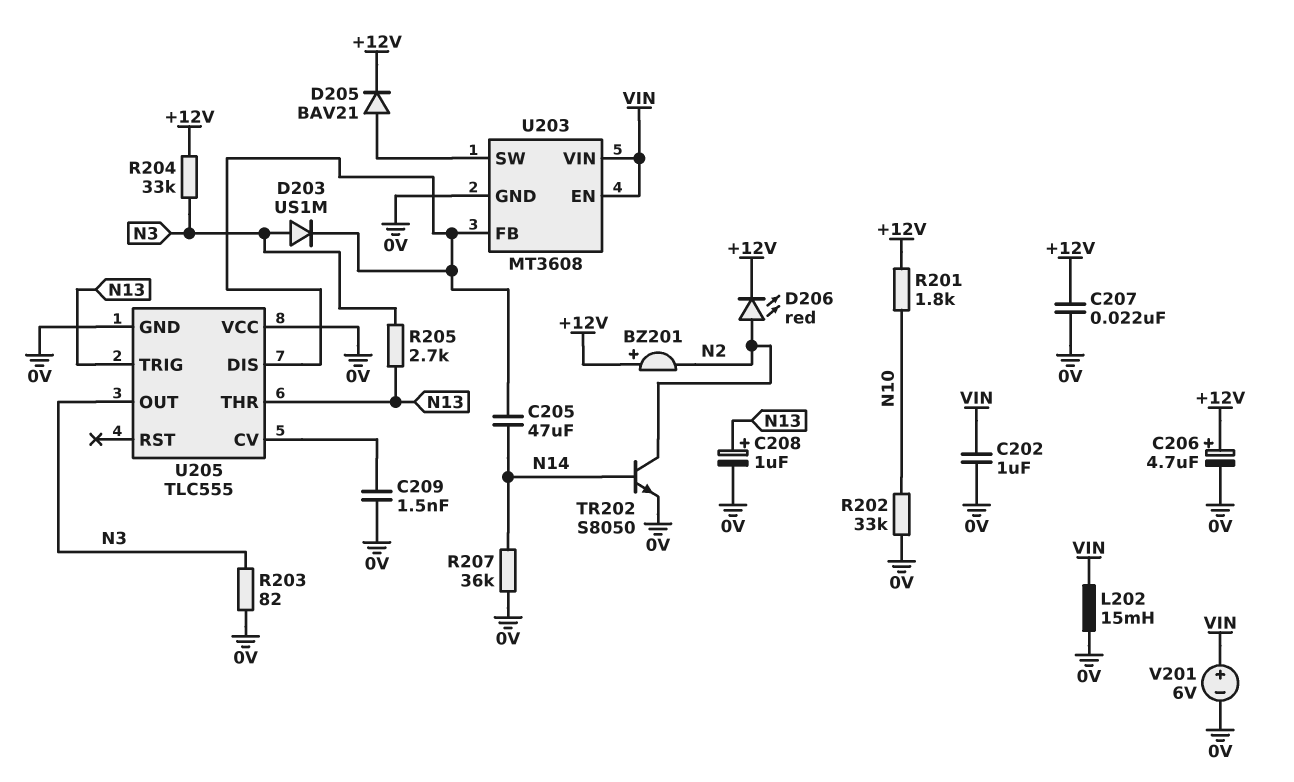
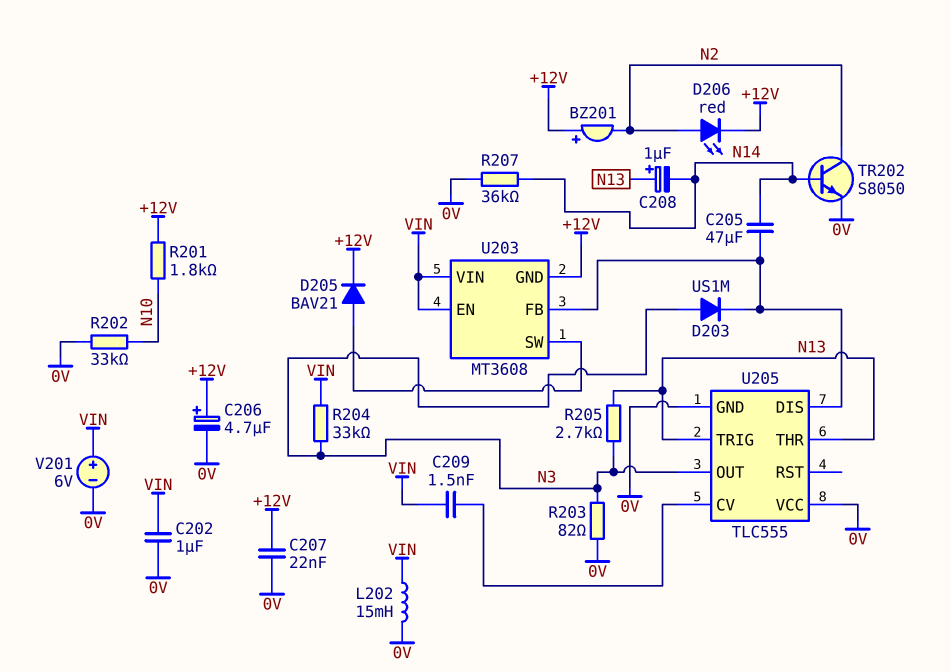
C208: 1uF (plus N13, minus 0V) -> 1uF (plus N13, minus N14)
C209: 1.5nF (0V, U205/CV) -> 1.5nF (U205/CV, VIN)
R204: 33k (+12V, N3) -> 33k (N3, VIN)
U203 pin GND: 0V -> +12V

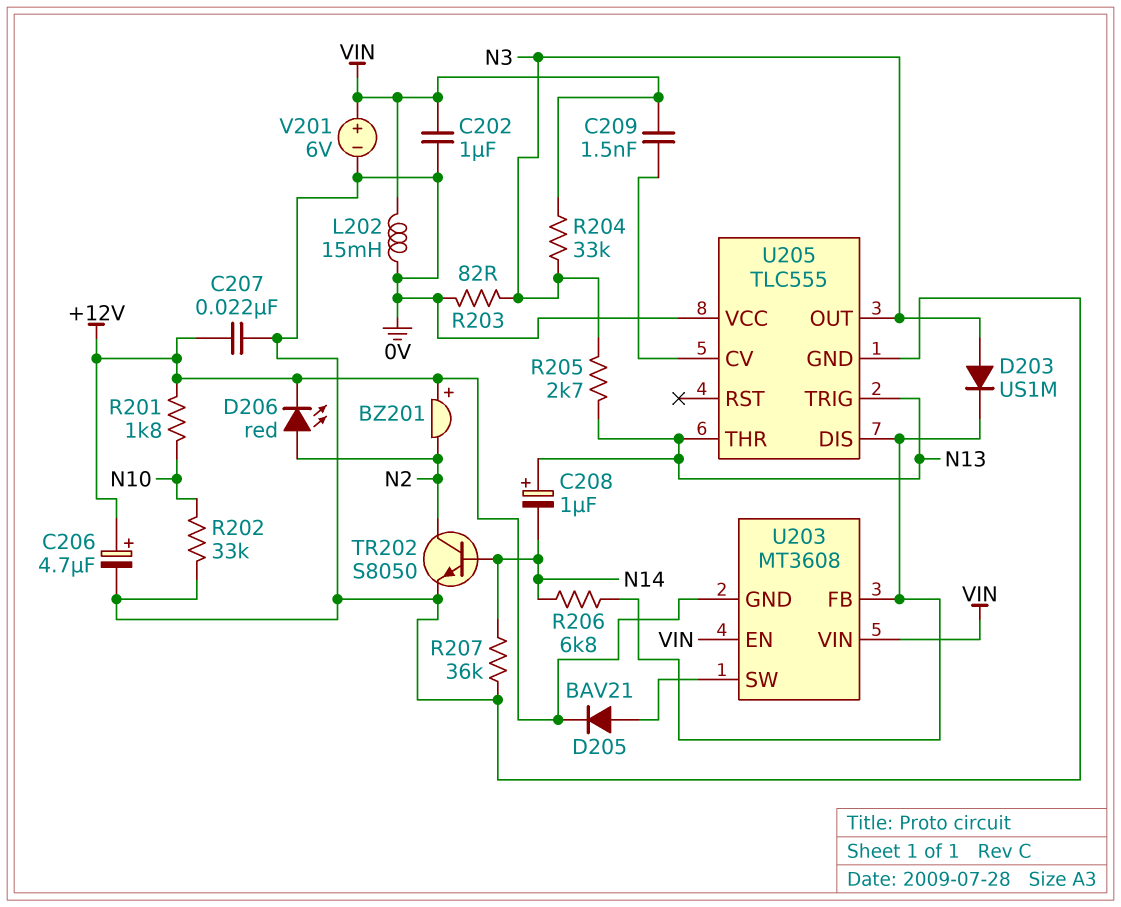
C205: 47uF (N14, U203/FB) -> none
R206: none -> 6.8k (N14, U203/FB)

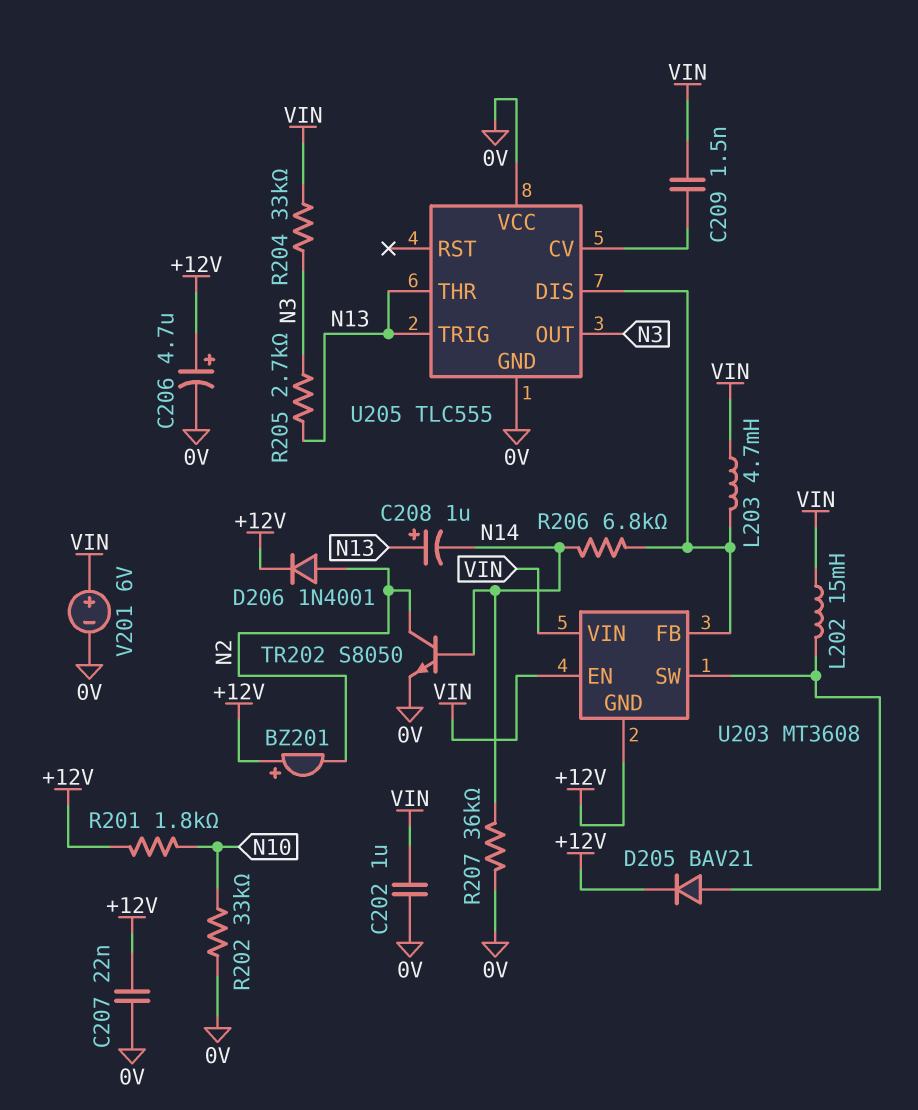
D203: diode US1M (A N3, K U203/FB) -> none
D206: LED red (A N2, K +12V) -> diode 1N4001 (A N2, K +12V)
L202: 15mH (0V, VIN) -> 15mH (U203/SW, VIN)
L203: none -> 4.7mH (U203/FB, VIN)
R203: 82 (0V, N3) -> none

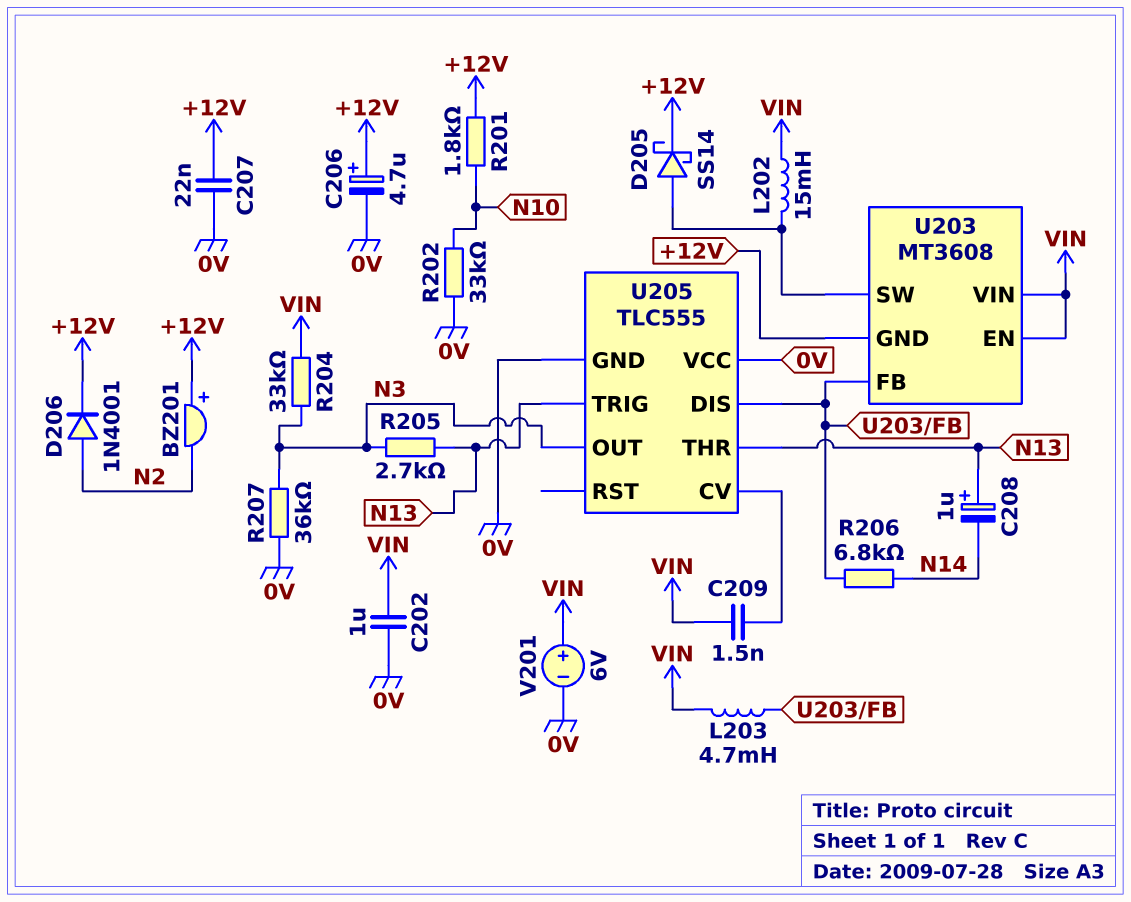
D205: diode BAV21 (A U203/SW, K +12V) -> schottky SS14 (A U203/SW, K +12V)
R207: 36k (0V, N14) -> 36k (0V, N3)
TR202: NPN S8050 (B N14, C N2, E 0V) -> none

